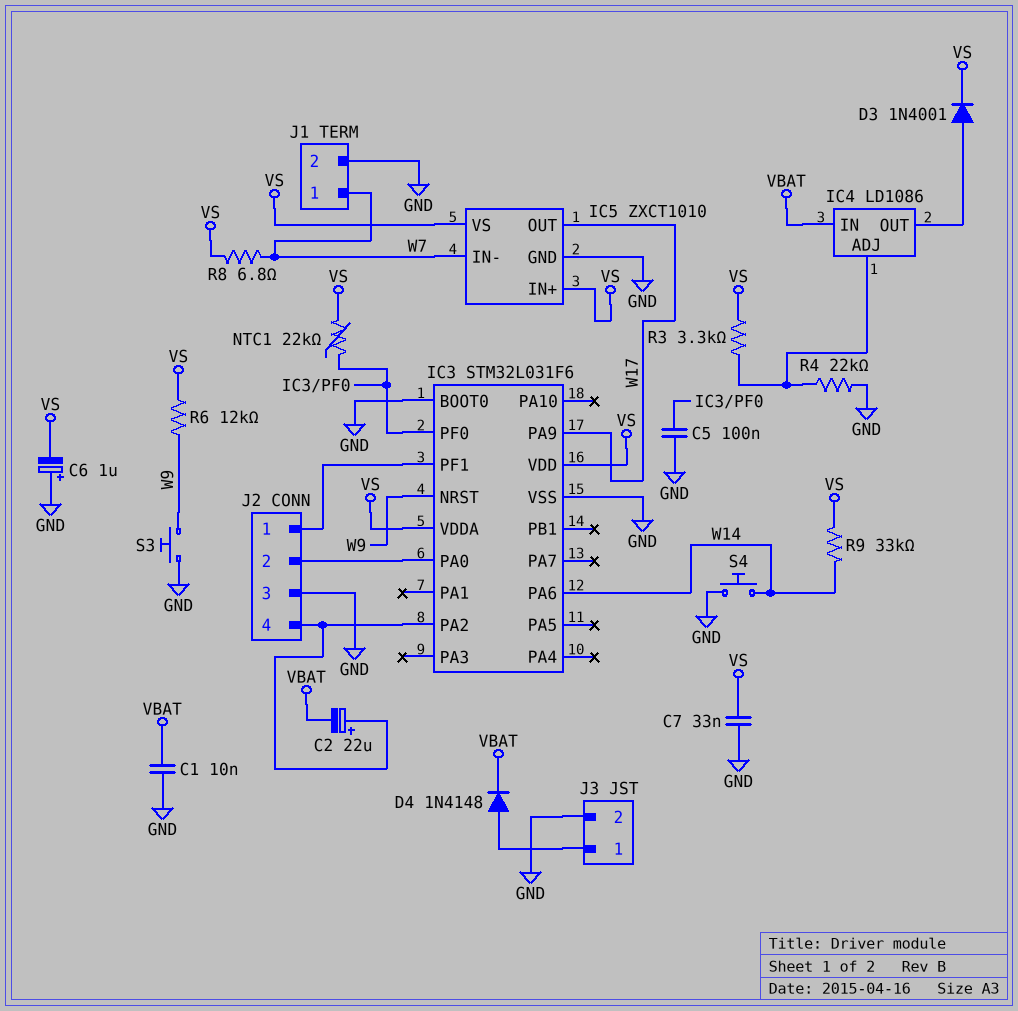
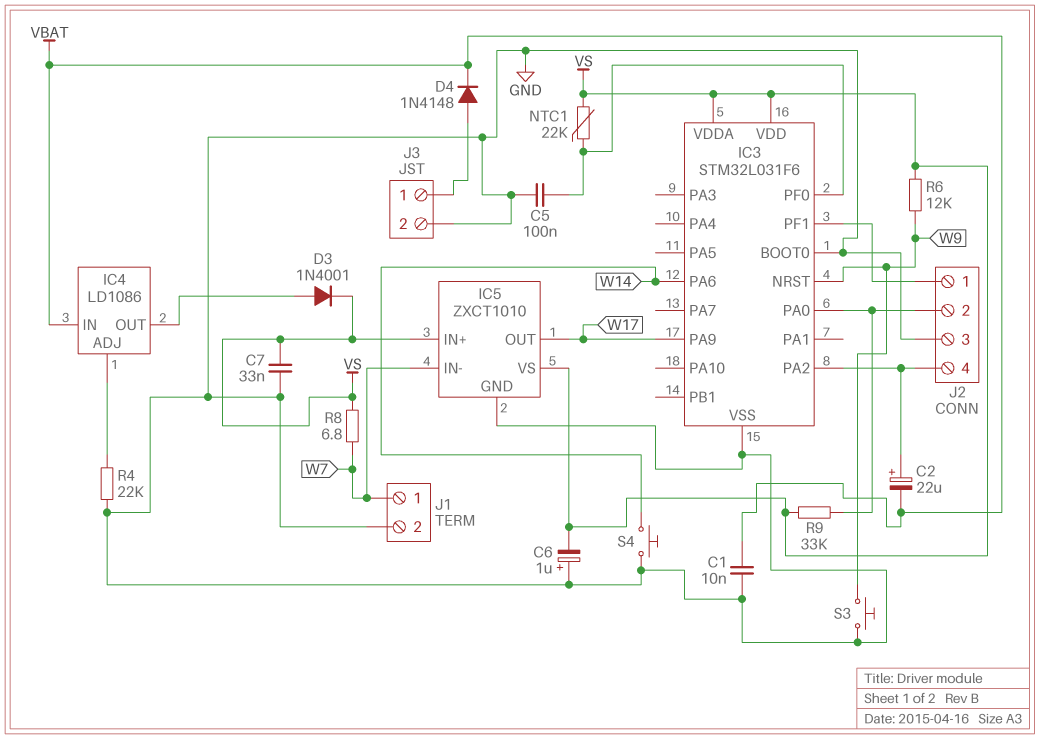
R3: 3.3k (IC4/ADJ, VS) -> none
R9: 33k (VS, W14) -> 33k (IC3/PA0, VS)

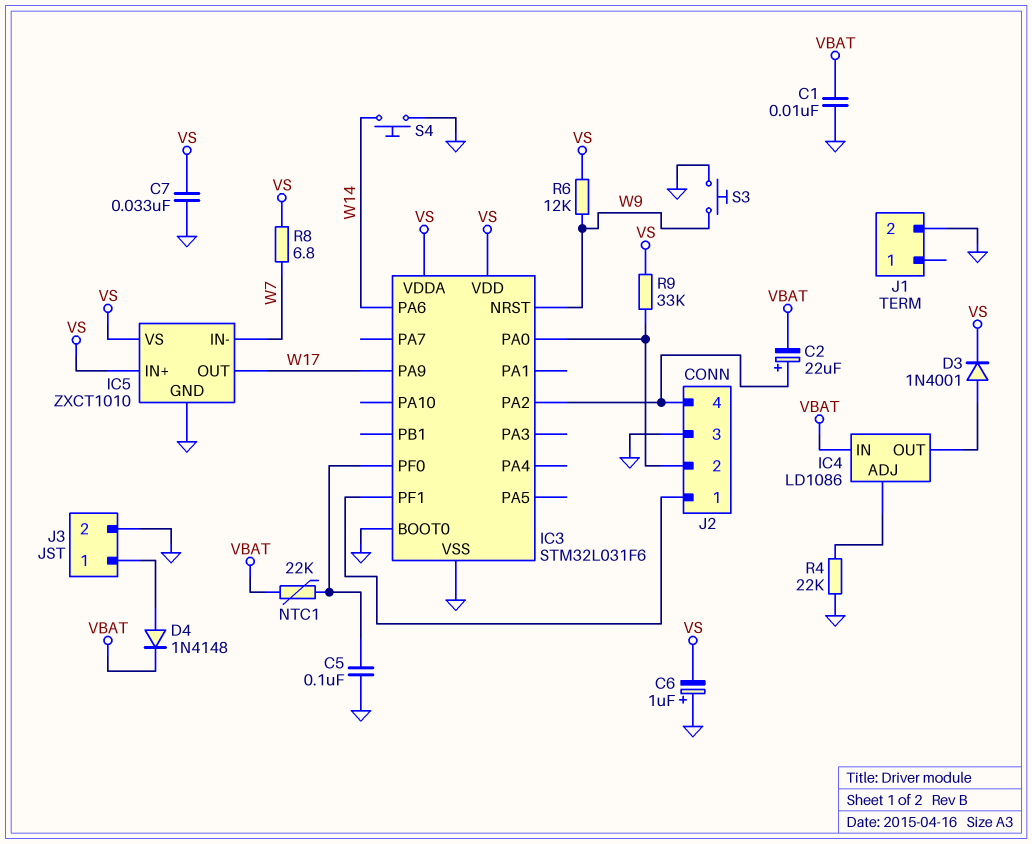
J1 pin 1: W7 -> none
NTC1: 22k (IC3/PF0, VS) -> 22k (IC3/PF0, VBAT)

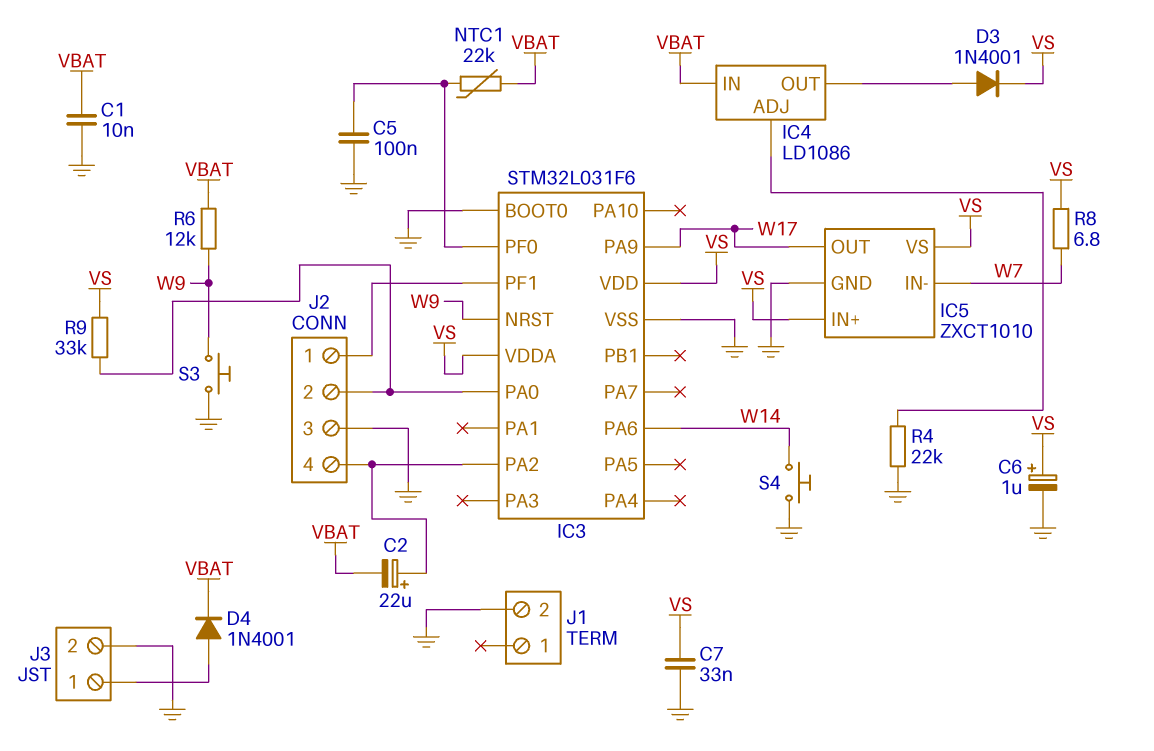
C6: 1uF (plus GND, minus VS) -> 1uF (plus VS, minus GND)
D4: diode 1N4148 (A J3/1, K VBAT) -> diode 1N4001 (A J3/1, K VBAT)
R6: 12k (VS, W9) -> 12k (VBAT, W9)

